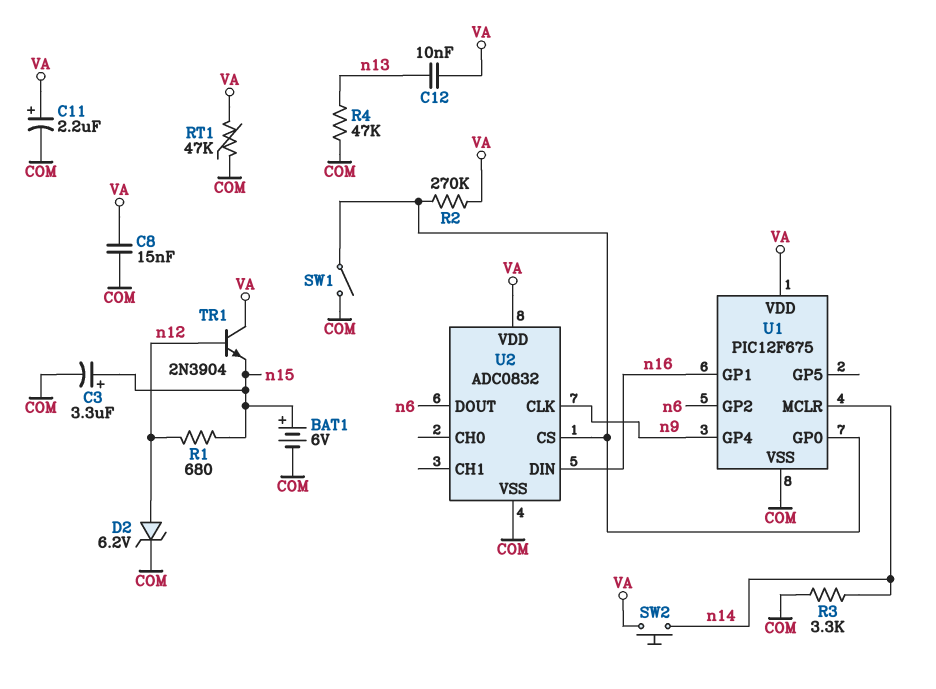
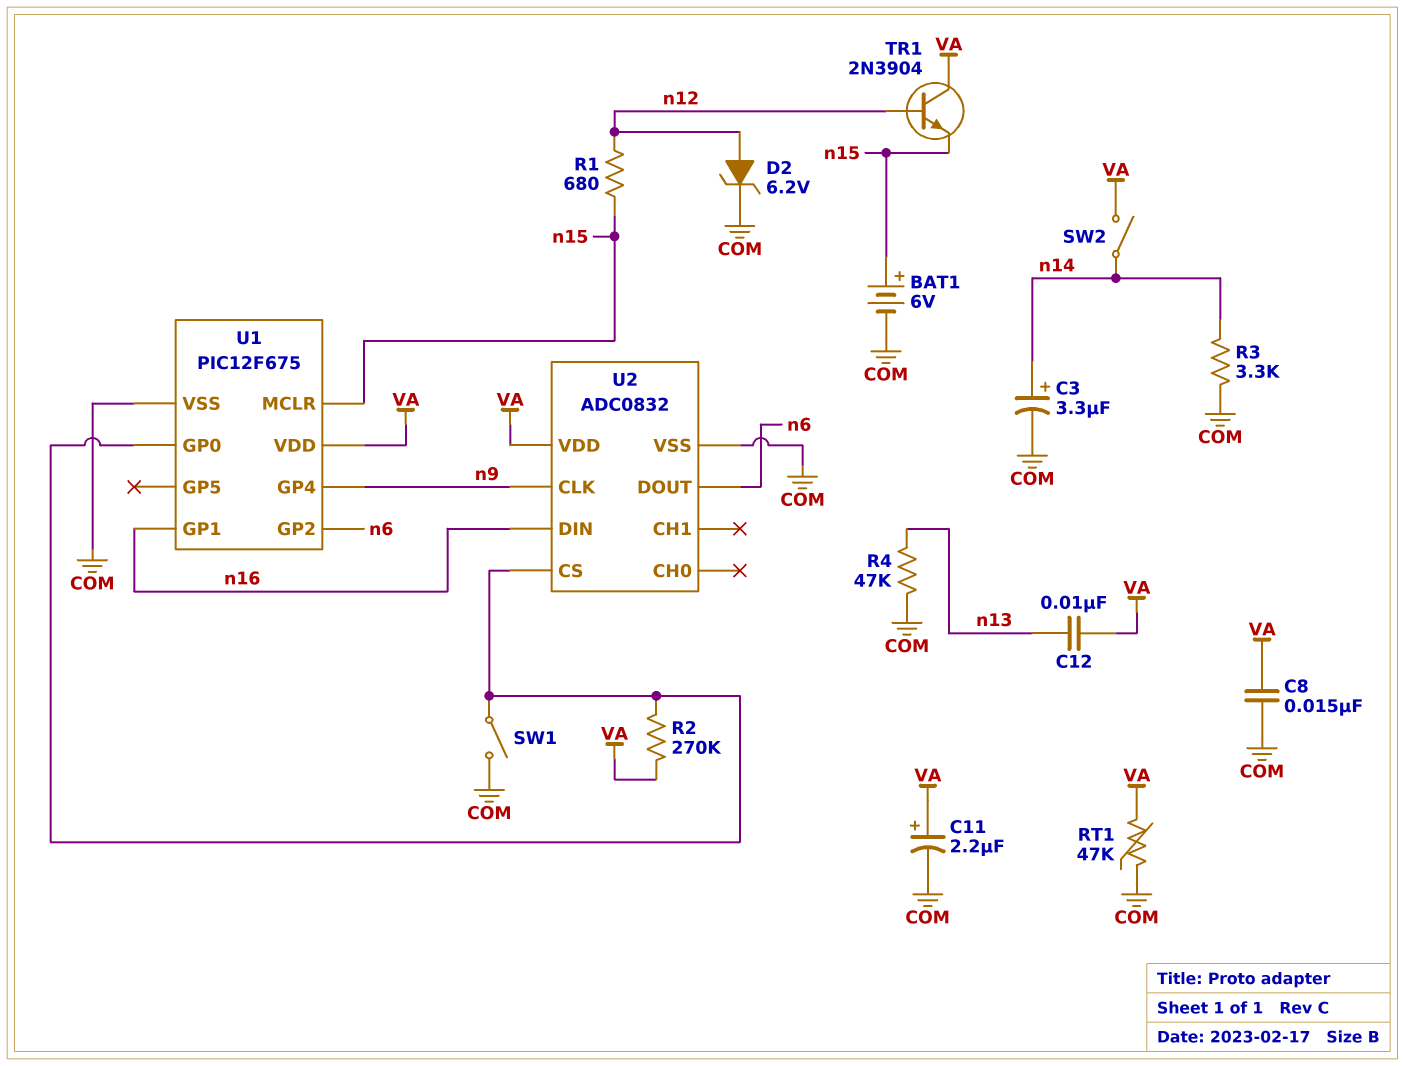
C3: 3.3uF (plus n15, minus COM) -> 3.3uF (plus n14, minus COM)
SW2: button (VA, n14) -> switch (VA, n14)
U1 pin MCLR: n14 -> n15

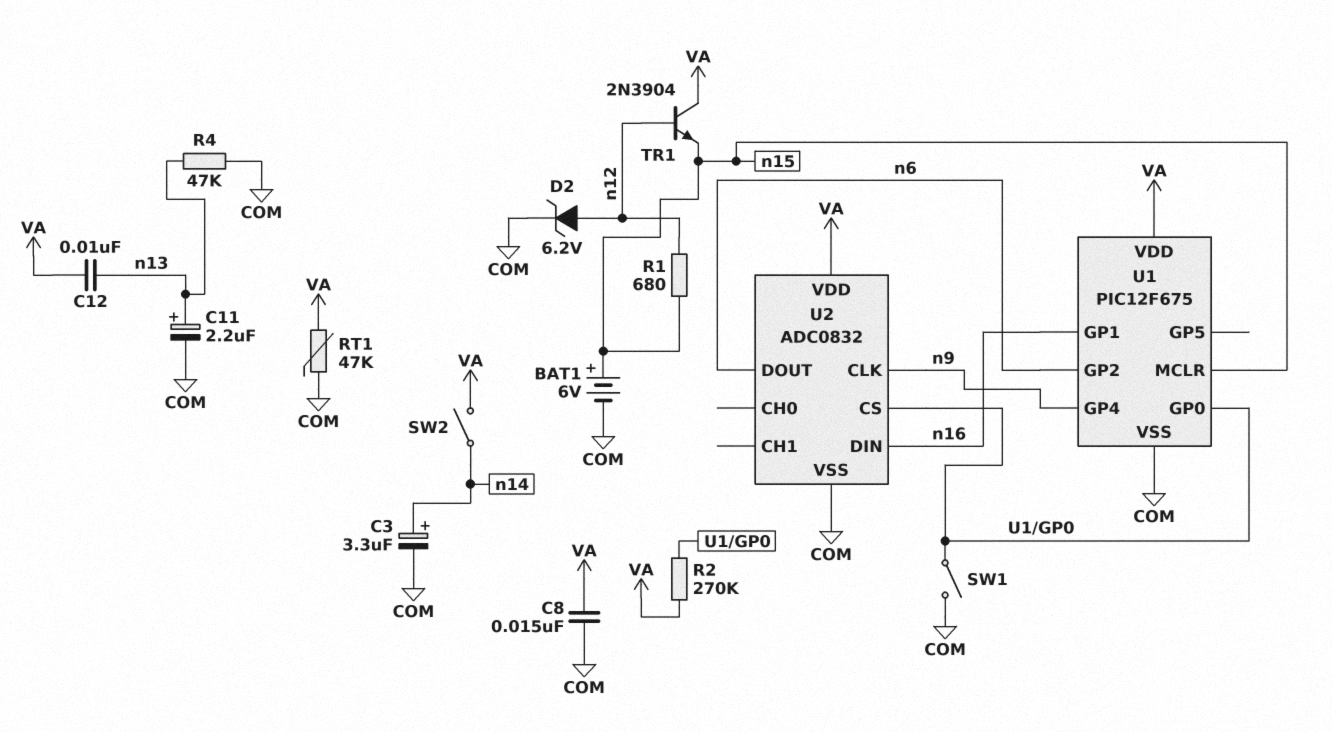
C11: 2.2uF (plus VA, minus COM) -> 2.2uF (plus n13, minus COM)
R3: 3.3k (COM, n14) -> none

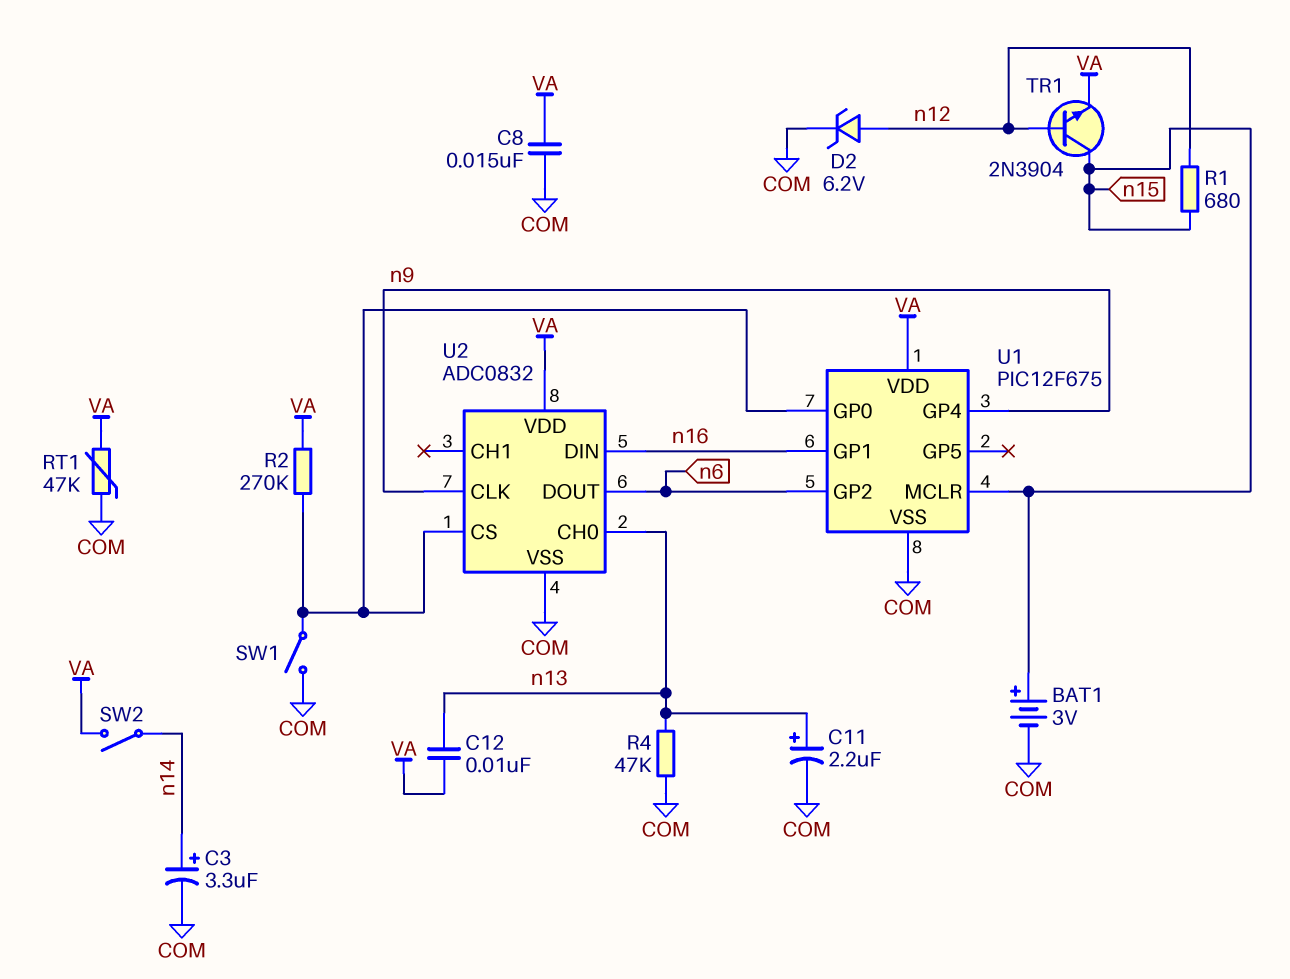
BAT1: 6V (plus n15, minus COM) -> 3V (plus n15, minus COM)
TR1: NPN 2N3904 (B n12, C VA, E n15) -> NPN 2N3904 (B n12, C n15, E VA)
U2 pin CH0: none -> n13

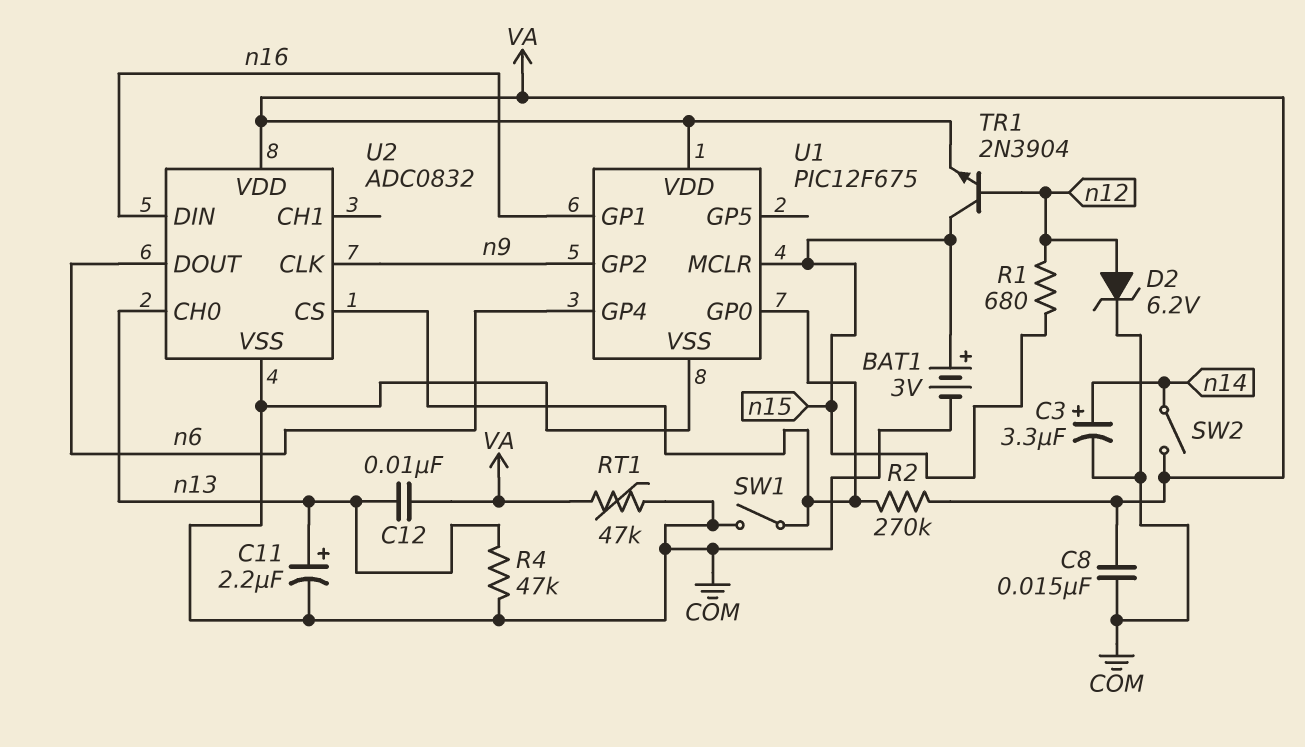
U1 pin GP2: n6 -> n9
U1 pin GP4: n9 -> n6

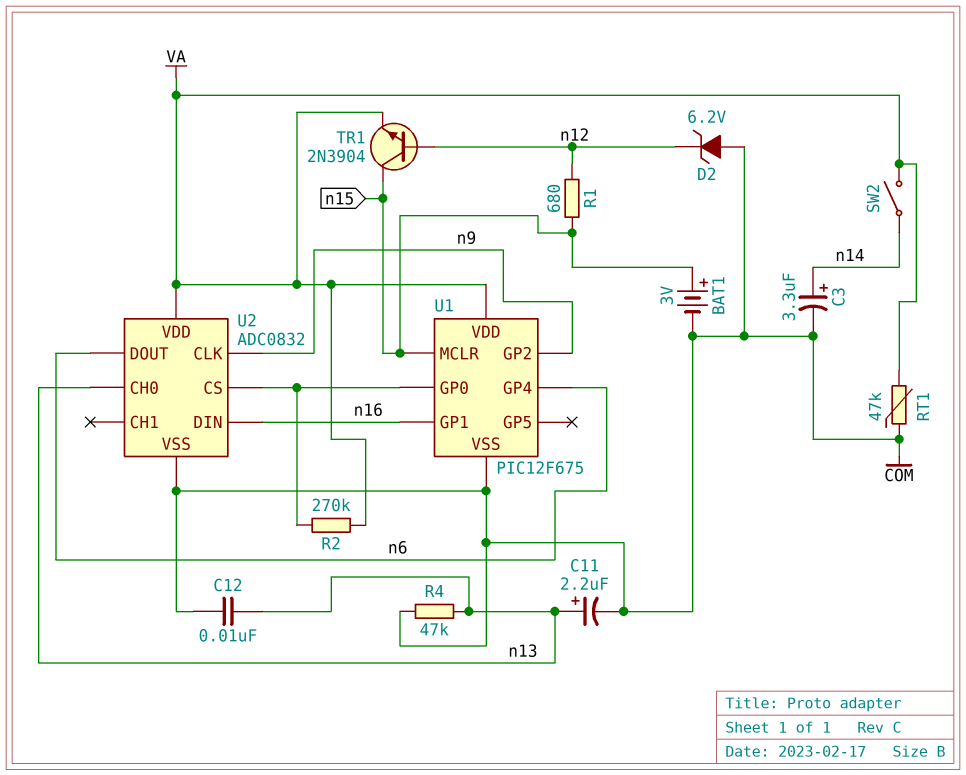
C8: 15nF (COM, VA) -> none
C12: 10nF (VA, n13) -> 10nF (COM, n13)
D2: zener 6.2V (A n12, K COM) -> zener 6.2V (A COM, K n12)
SW1: switch (COM, U1/GP0) -> none

